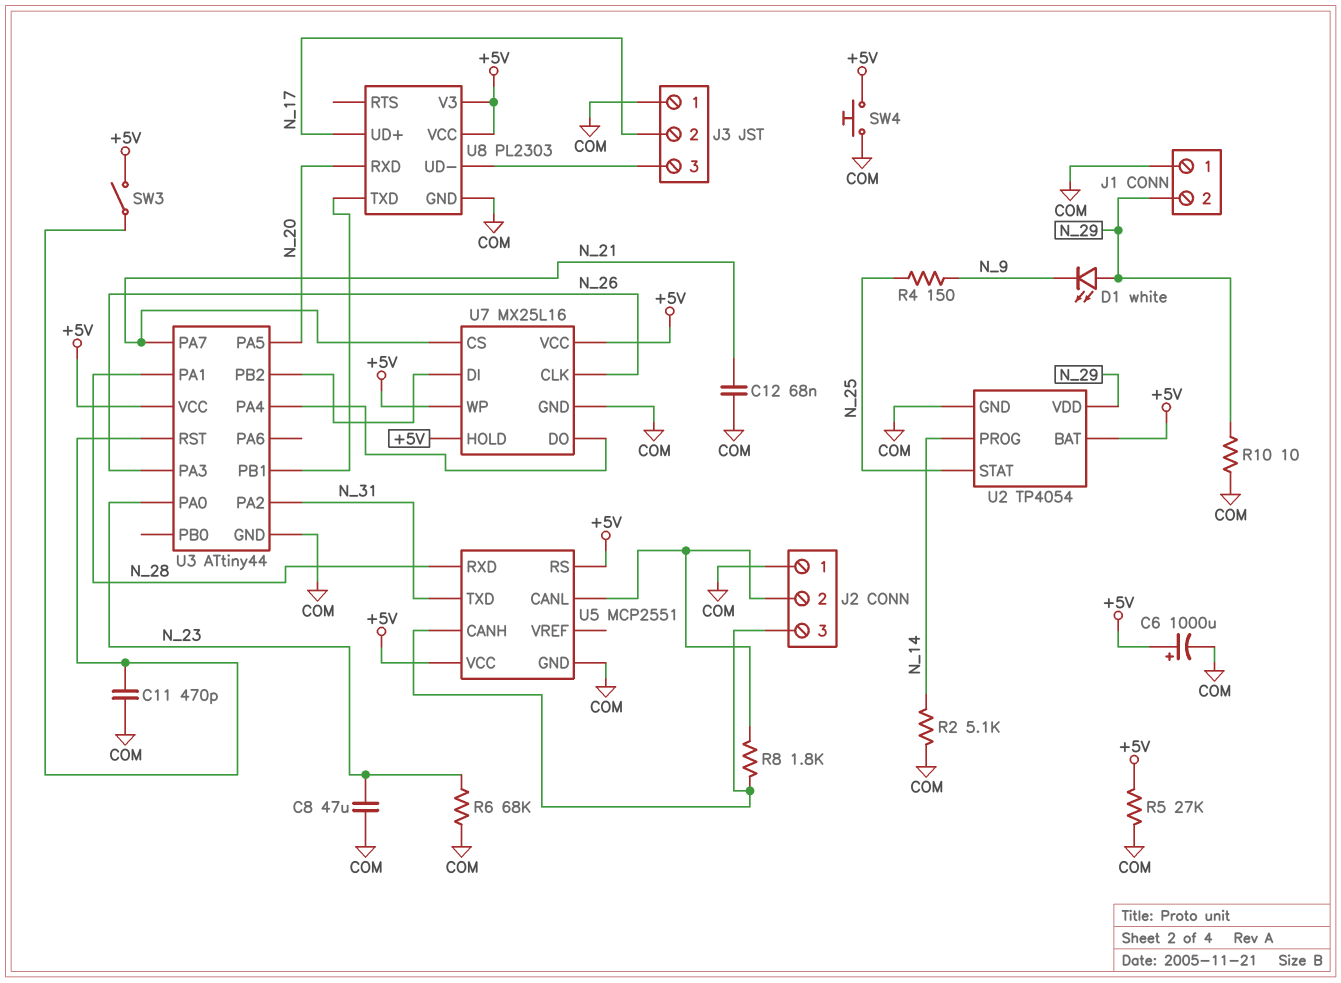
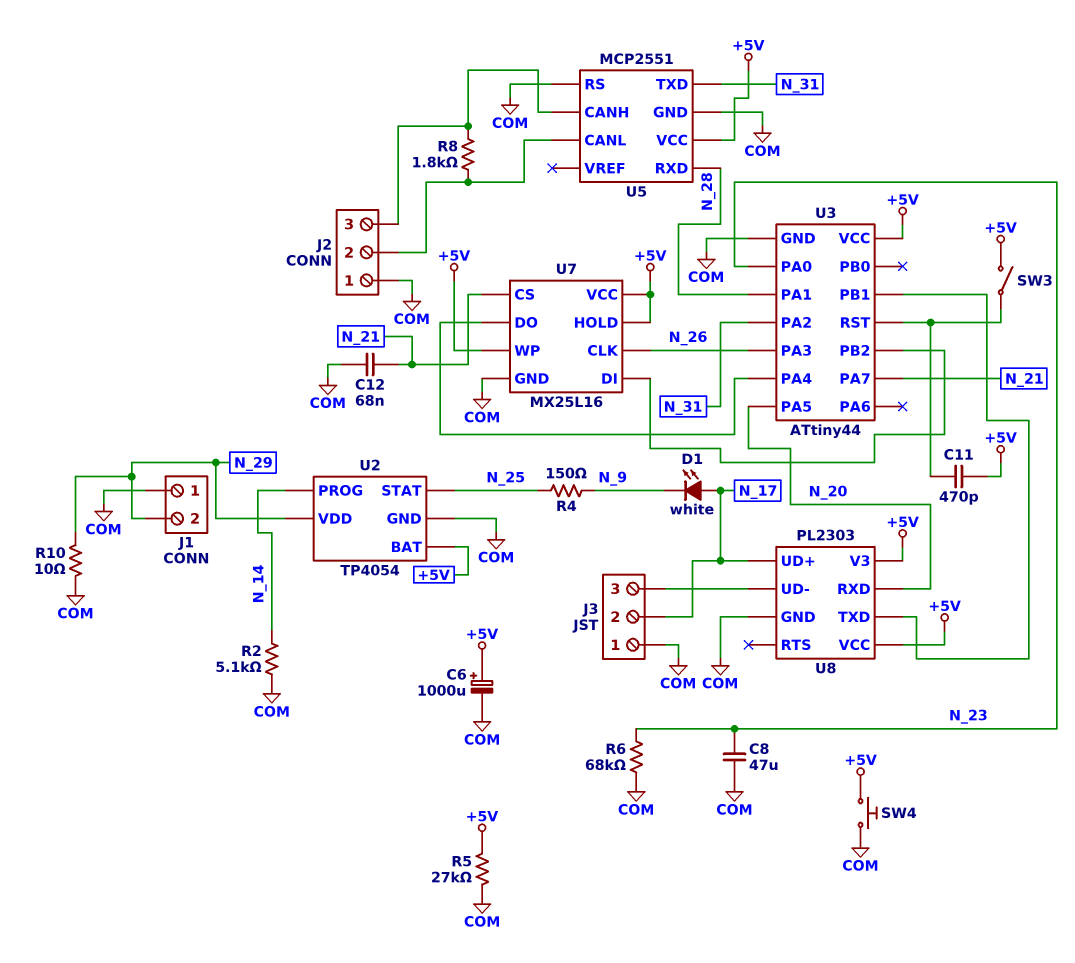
C11: 470pF (COM, U3/RST) -> 470pF (+5V, U3/RST)
D1: LED white (A N_29, K N_9) -> LED white (A N_17, K N_9)
U5 pin RS: +5V -> COM

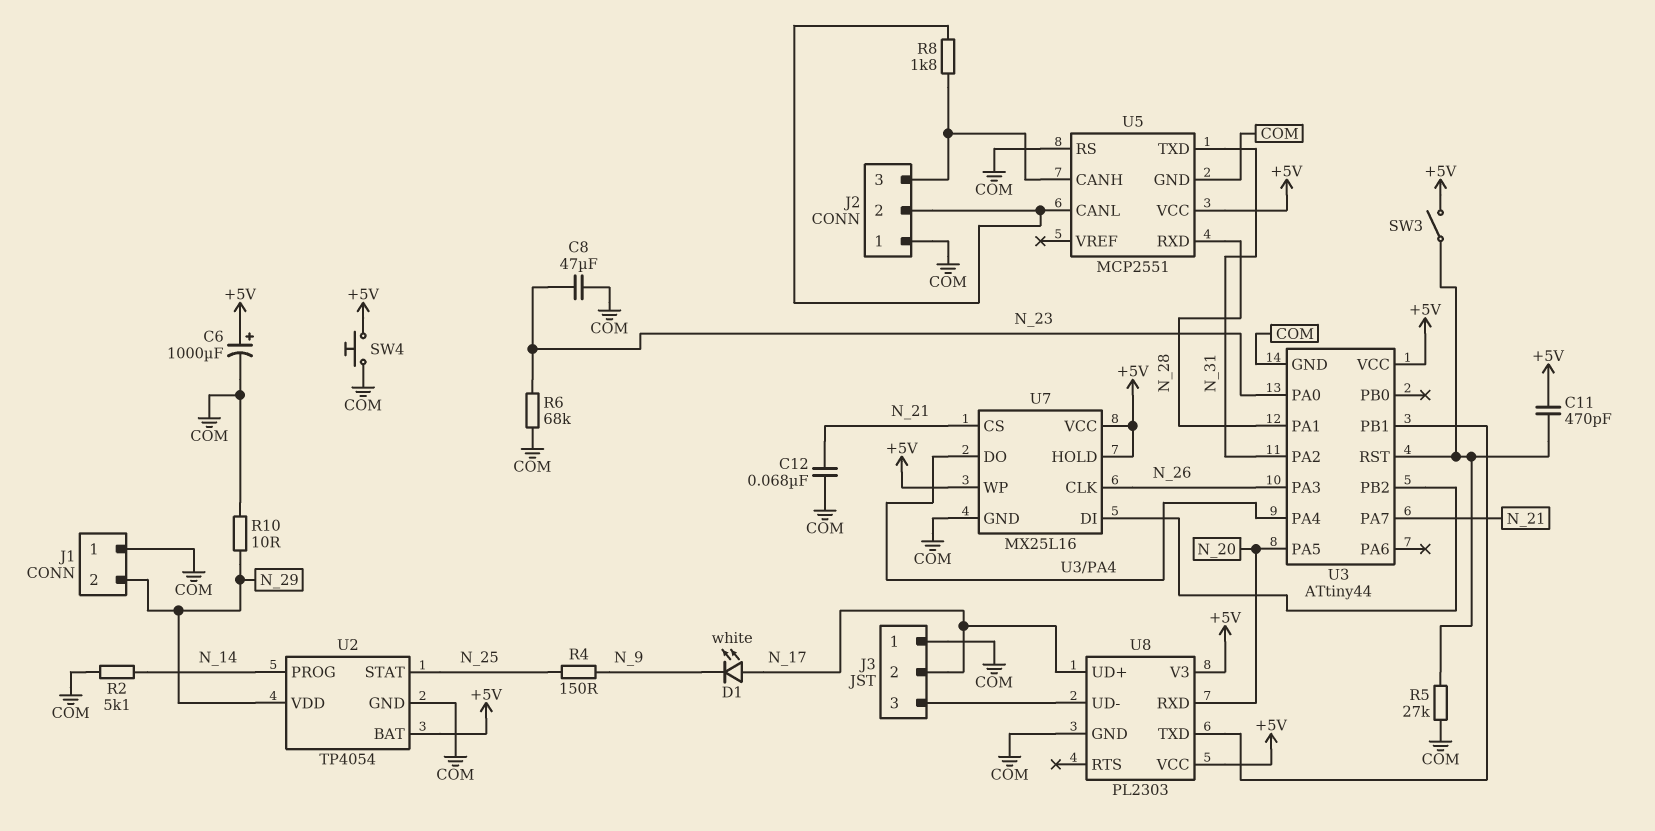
R5: 27k (+5V, COM) -> 27k (COM, U3/RST)

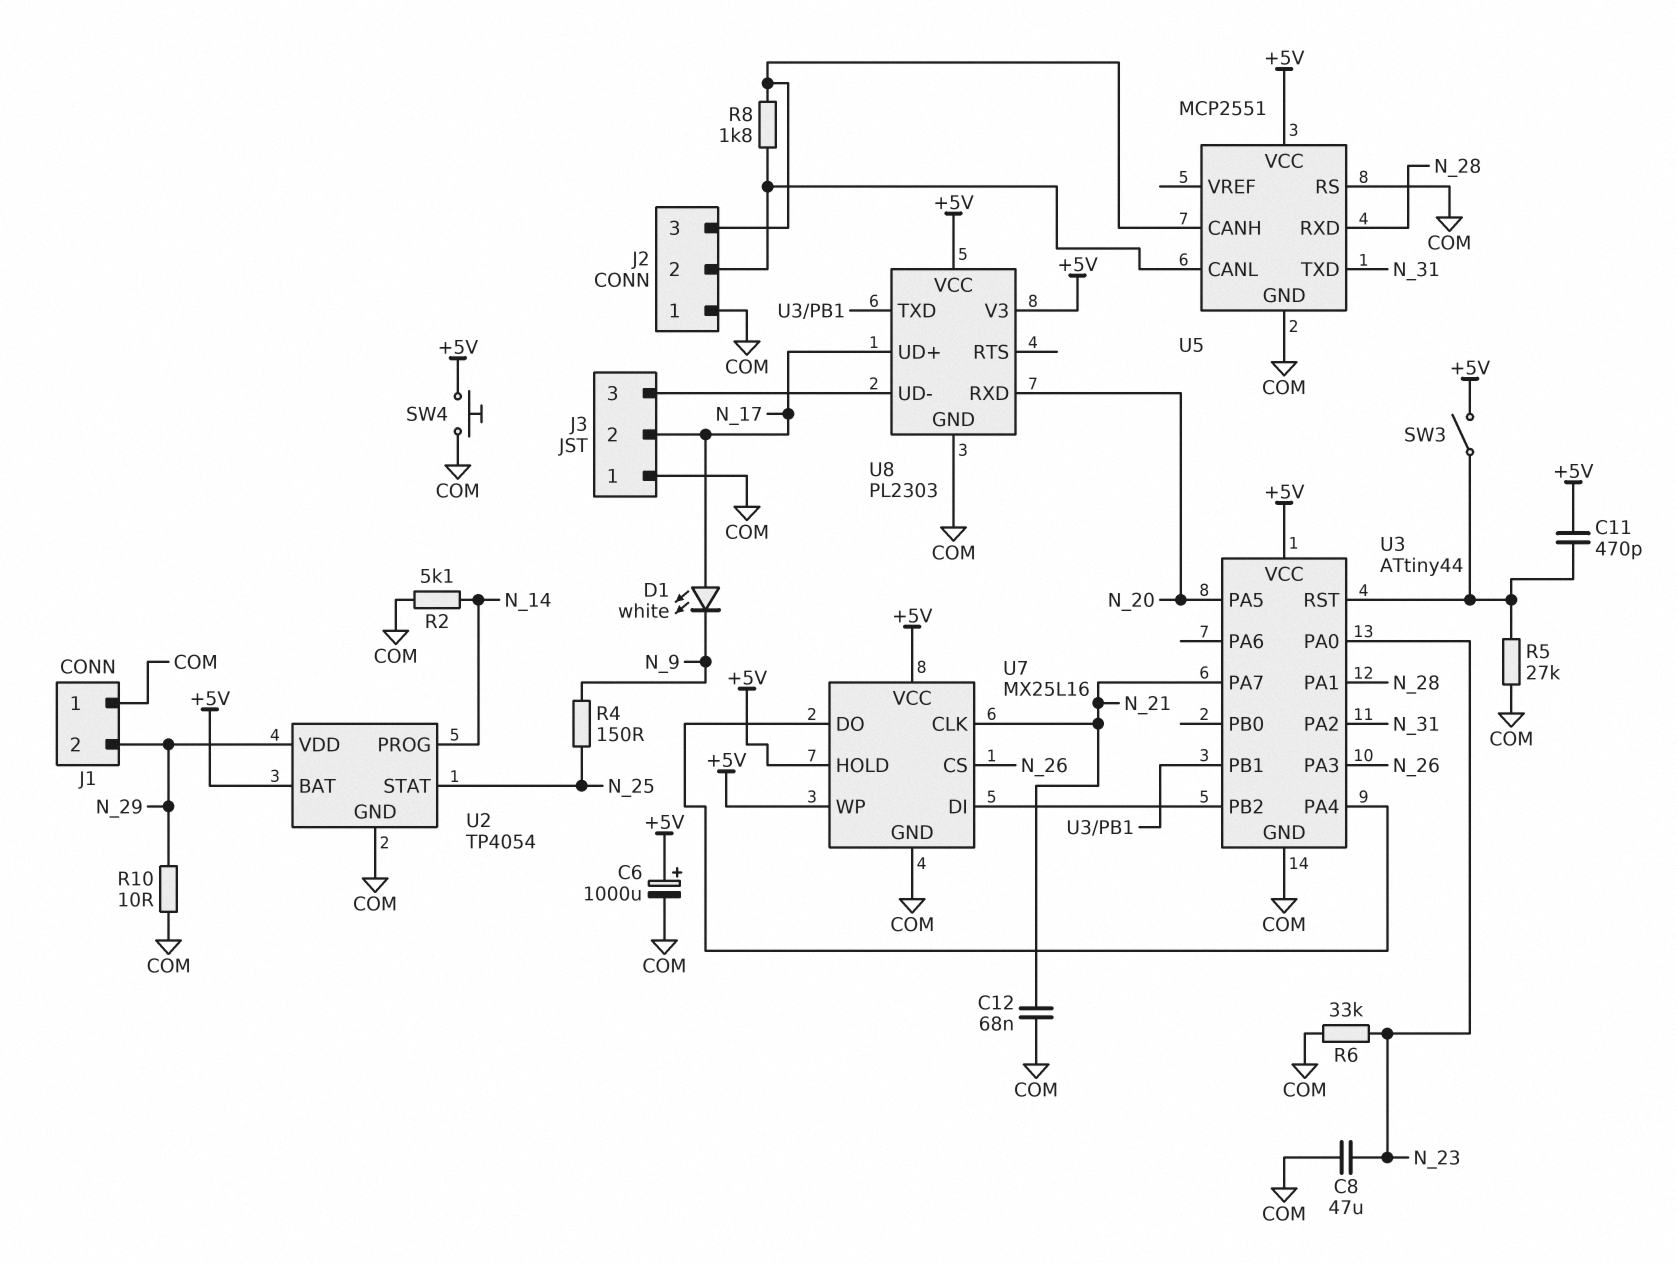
R6: 68k (COM, N_23) -> 33k (COM, N_23)
U7 pin CLK: N_26 -> N_21
U7 pin CS: N_21 -> N_26

